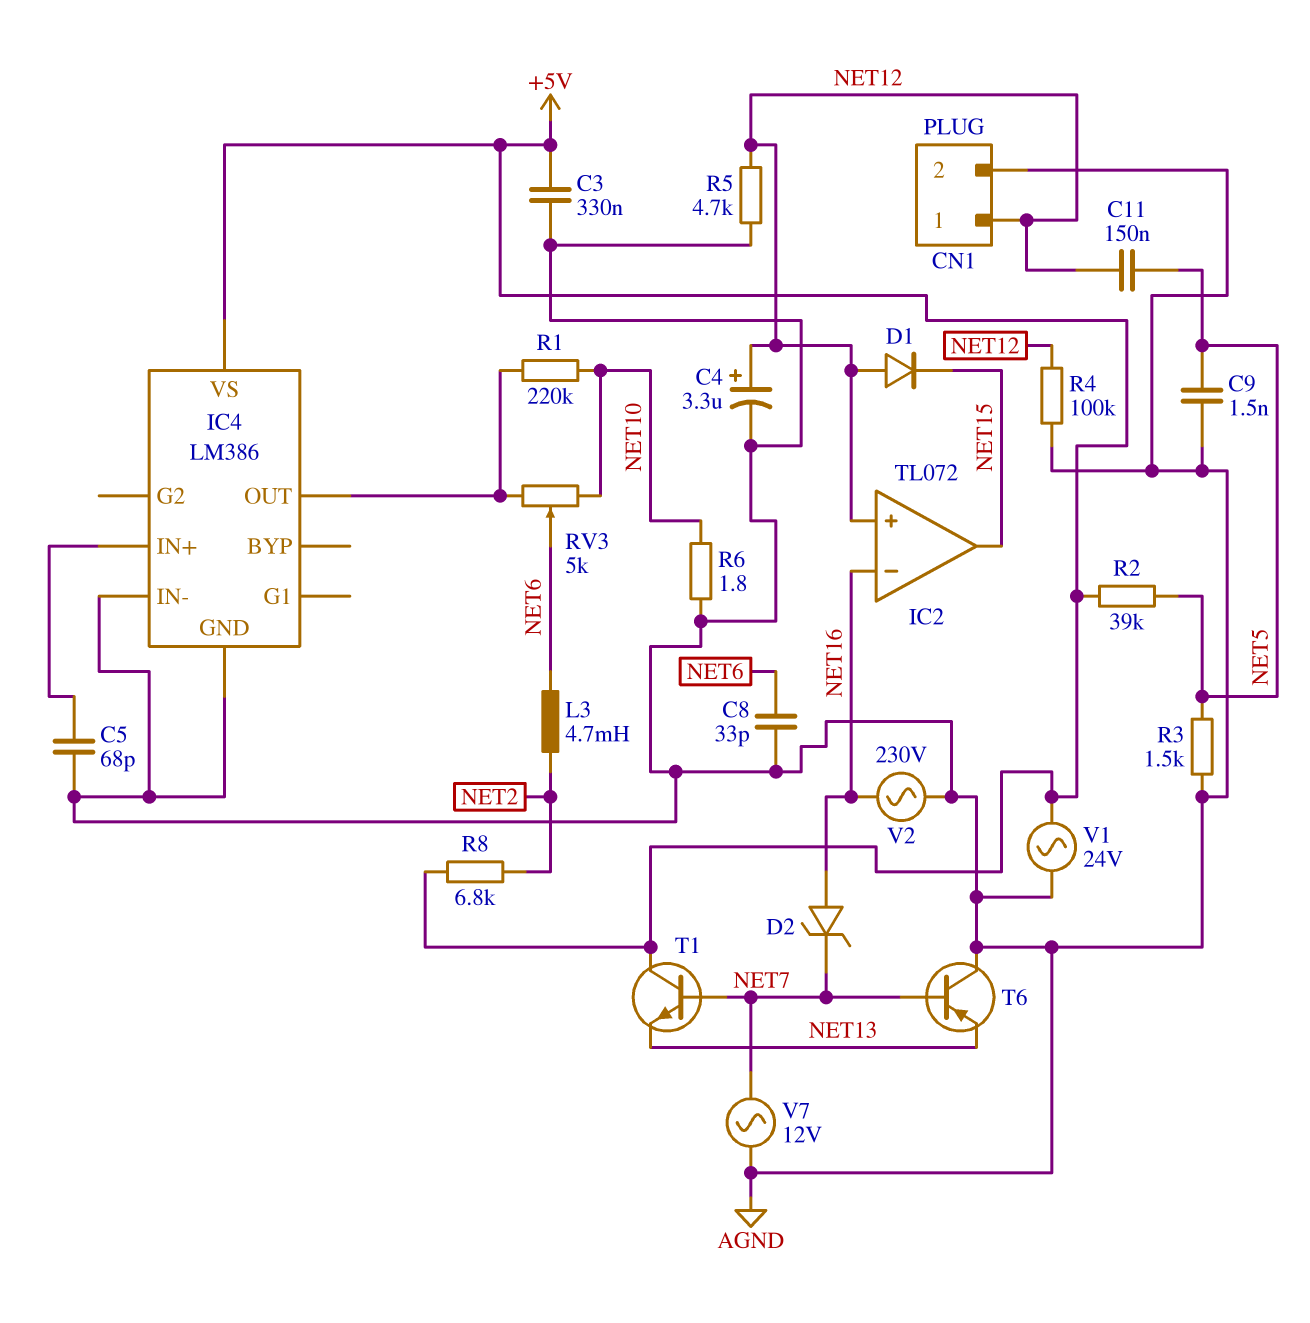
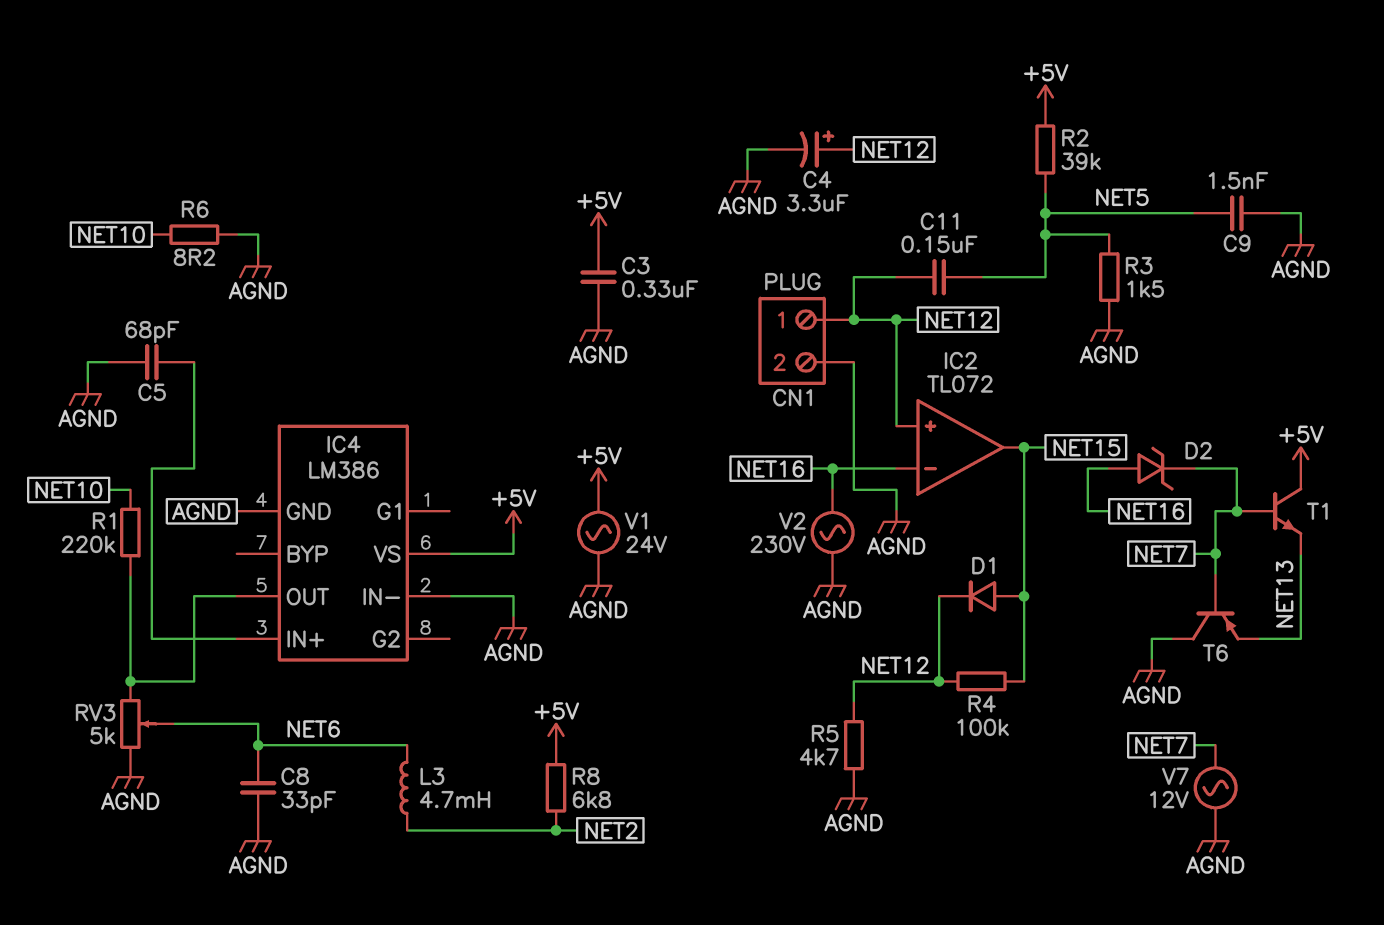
D1: diode (A NET12, K NET15) -> diode (A NET15, K NET12)
R4: 100k (AGND, NET12) -> 100k (NET12, NET15)
R6: 1.8 (AGND, NET10) -> 8.2 (AGND, NET10)
RV3: 5k (IC4/OUT, NET10, wiper NET6) -> 5k (AGND, IC4/OUT, wiper NET6)

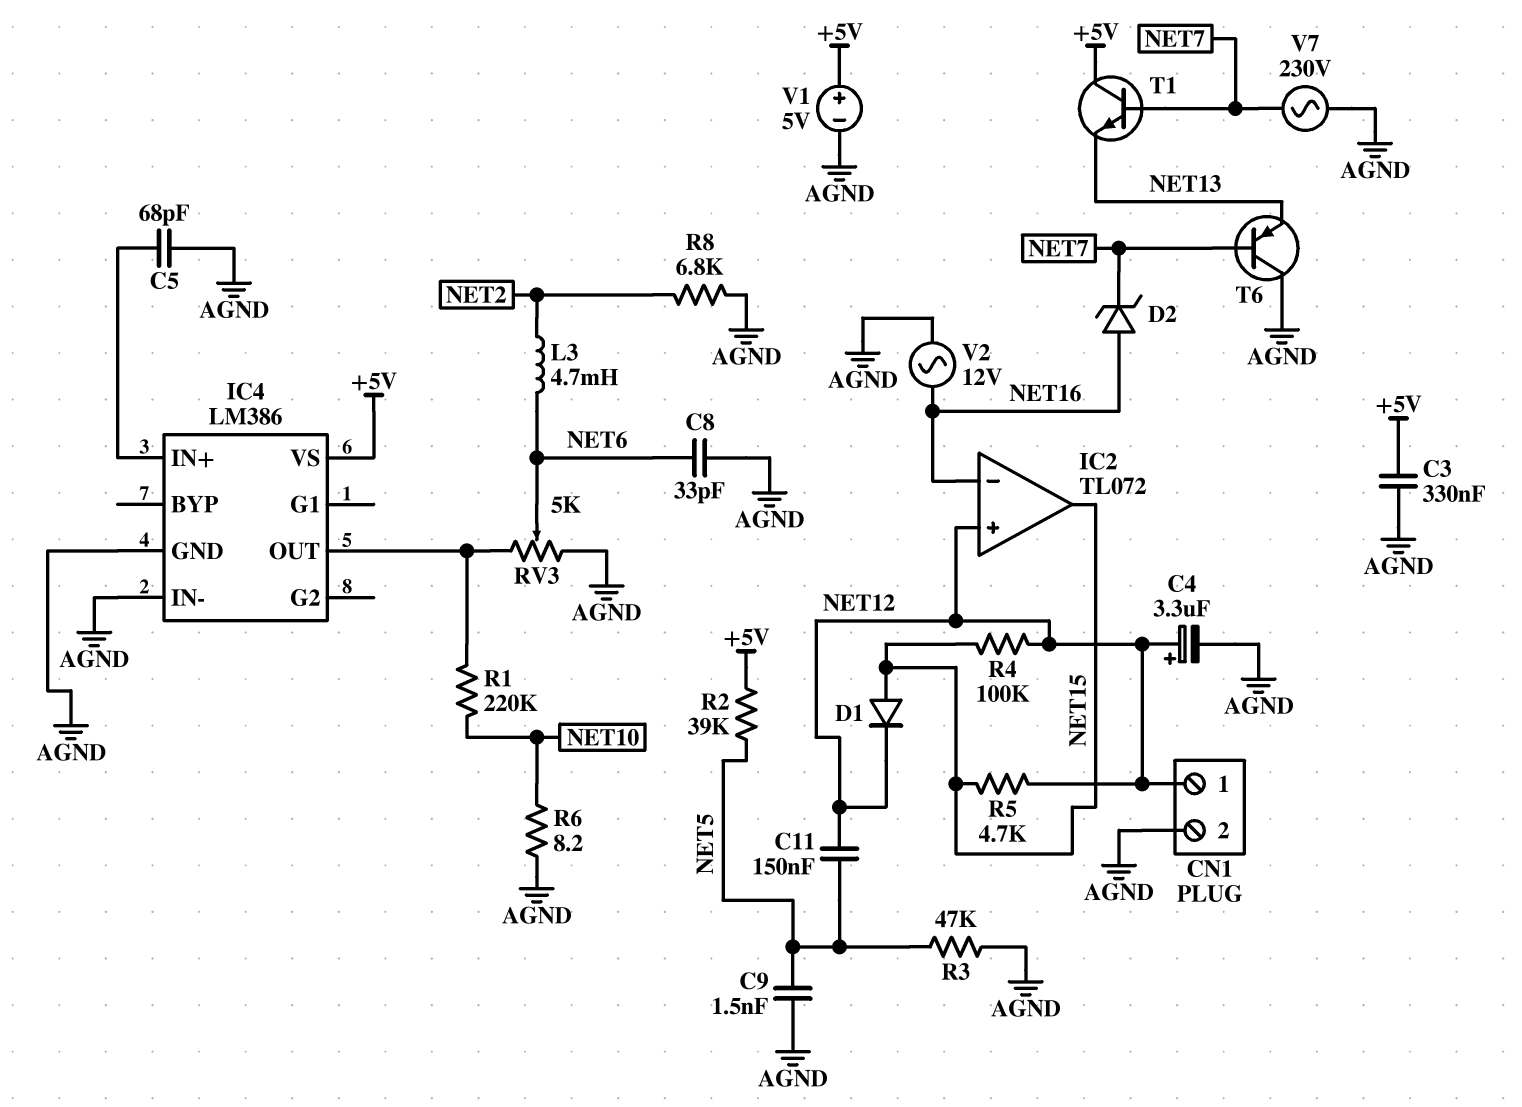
R3: 1.5k (AGND, NET5) -> 47k (AGND, NET5)
R5: 4.7k (AGND, NET12) -> 4.7k (NET12, NET15)
R8: 6.8k (+5V, NET2) -> 6.8k (AGND, NET2)
V1: AC 24V (+5V, AGND) -> 5V (plus +5V, minus AGND)
V2: AC 230V (AGND, NET16) -> AC 12V (AGND, NET16)
V7: AC 12V (AGND, NET7) -> AC 230V (AGND, NET7)

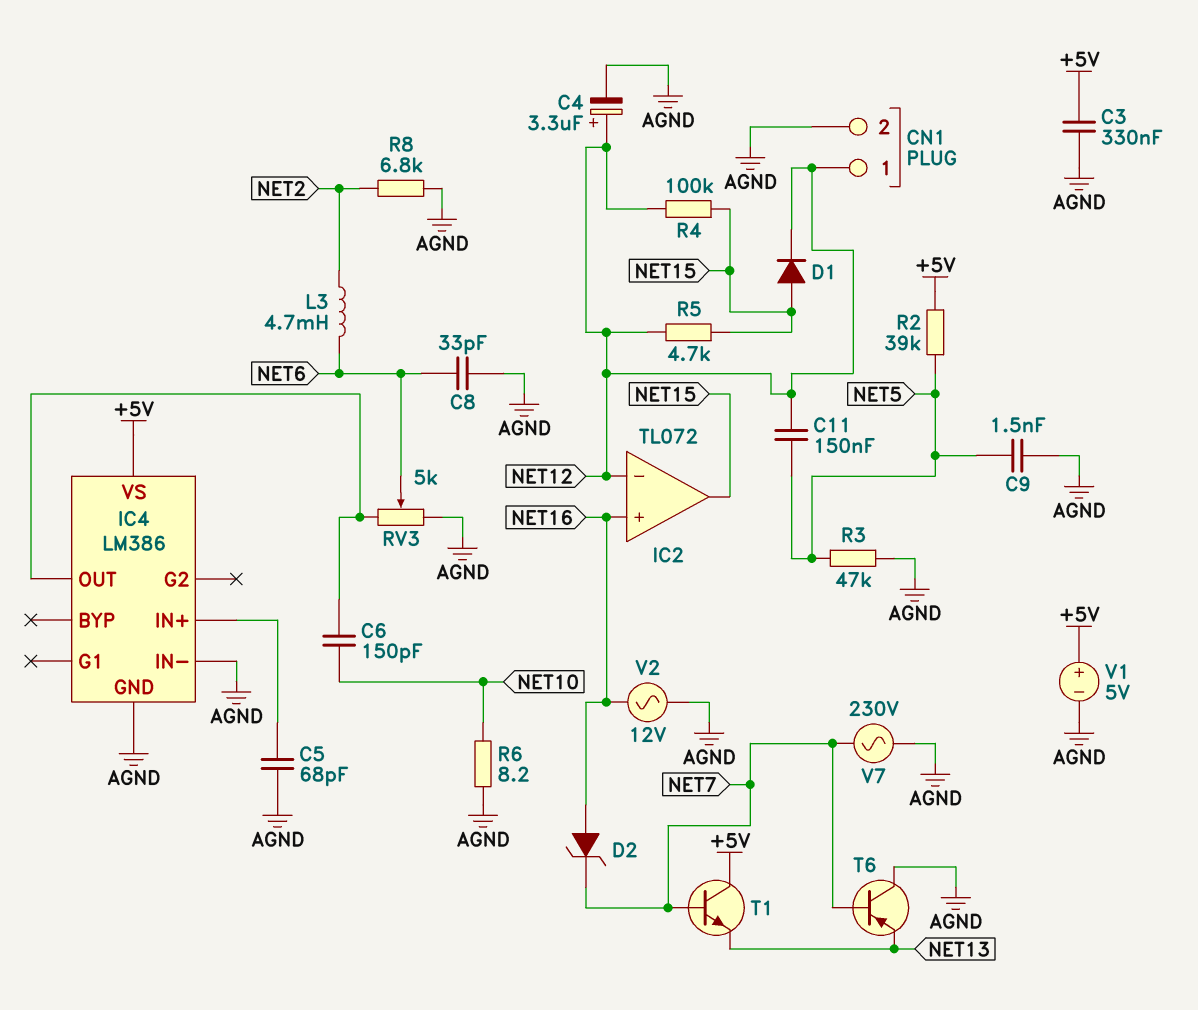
C6: none -> 150pF (IC4/OUT, NET10)
IC2 pin in+: NET12 -> NET16
IC2 pin in-: NET16 -> NET12
R1: 220k (IC4/OUT, NET10) -> none

